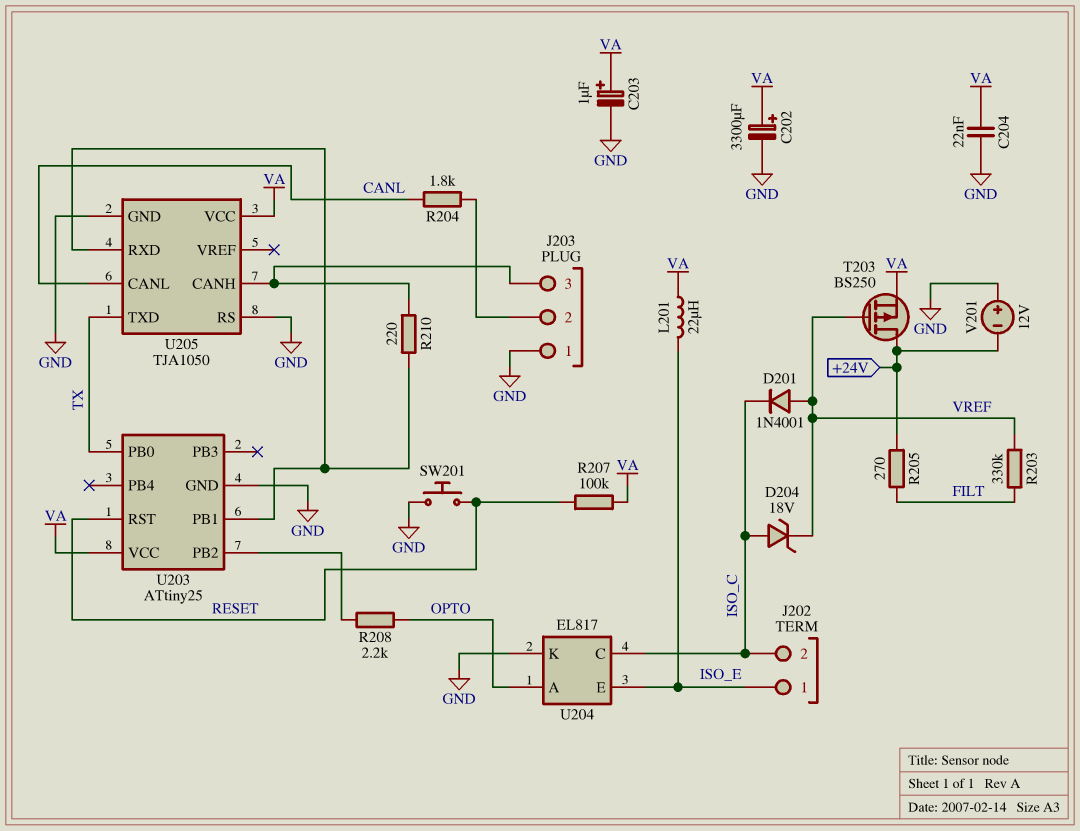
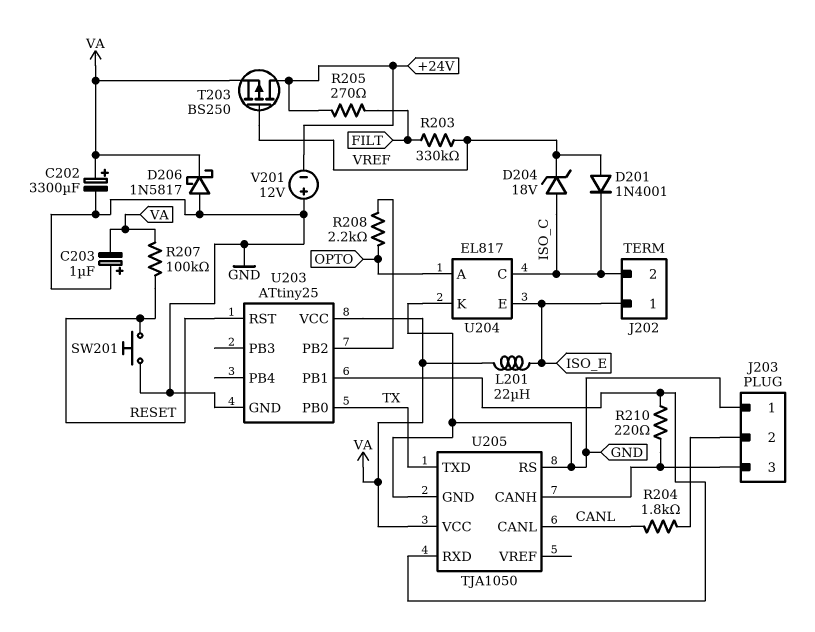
C203: 1uF (plus VA, minus GND) -> 1uF (plus GND, minus VA)
C204: 22nF (GND, VA) -> none
D206: none -> schottky 1N5817 (A GND, K VA)

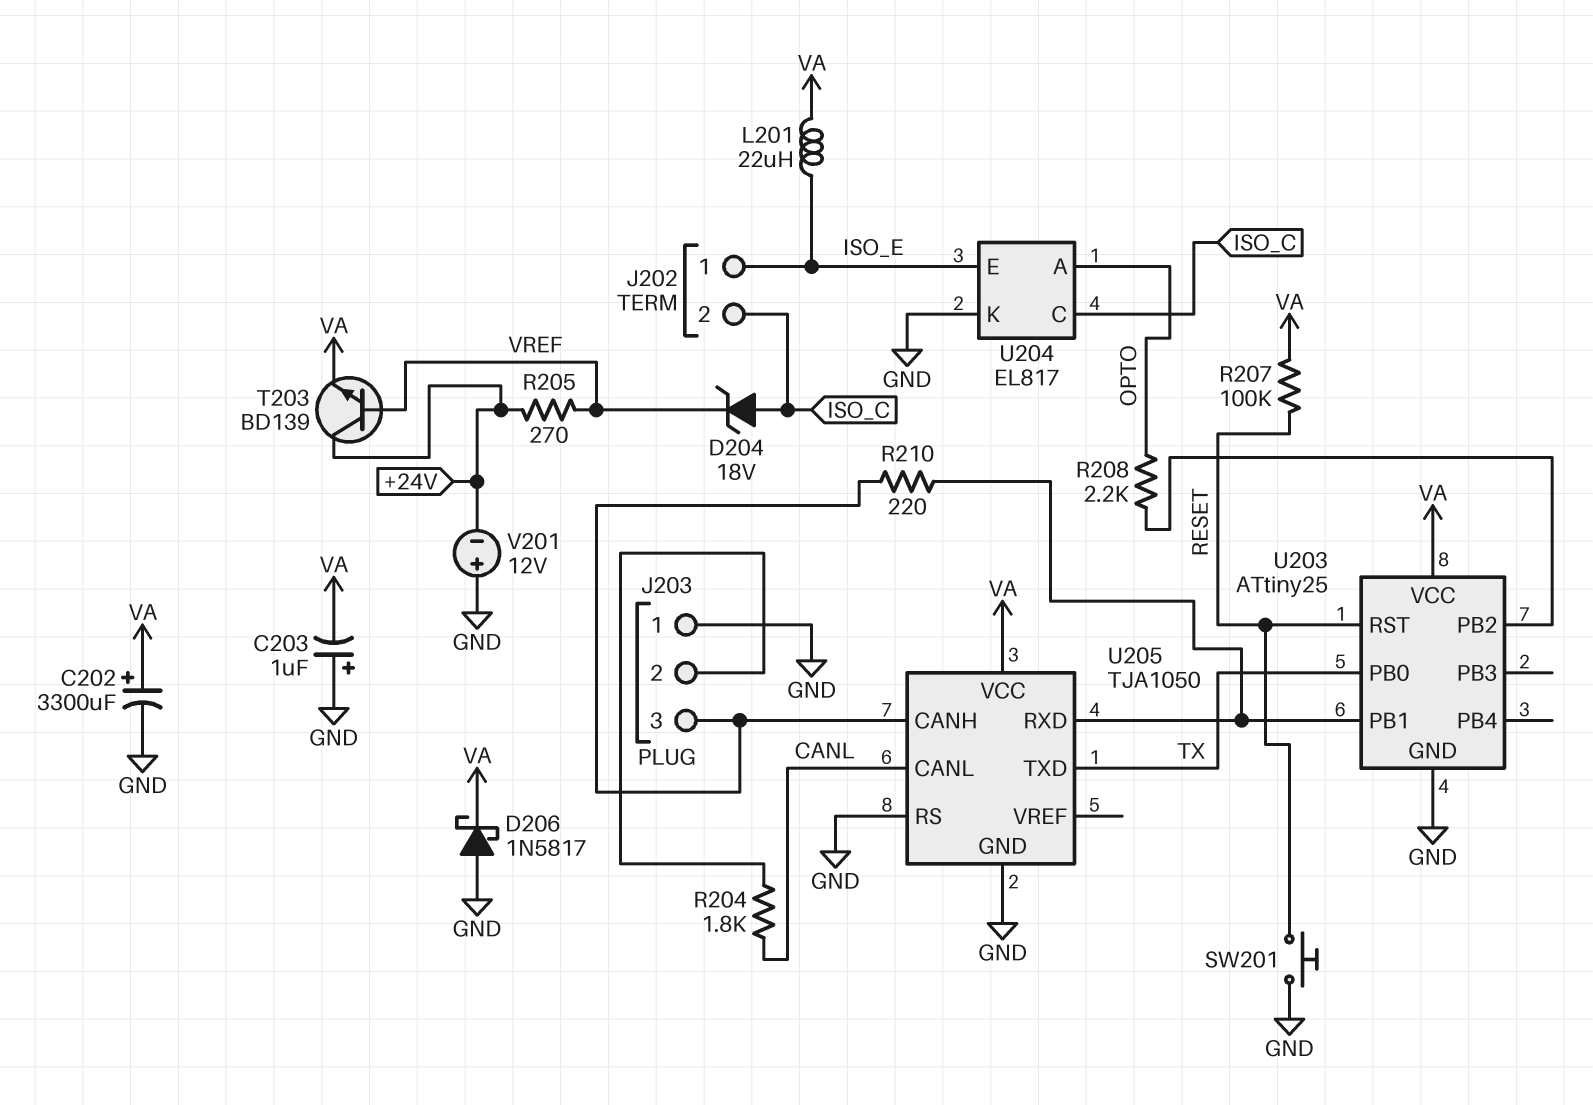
D201: diode 1N4001 (A VREF, K ISO_C) -> none
R203: 330k (FILT, VREF) -> none
R205: 270 (+24V, FILT) -> 270 (+24V, VREF)
T203: PMOS BS250 (G VREF, D +24V, S VA) -> NPN BD139 (B VREF, C +24V, E VA)

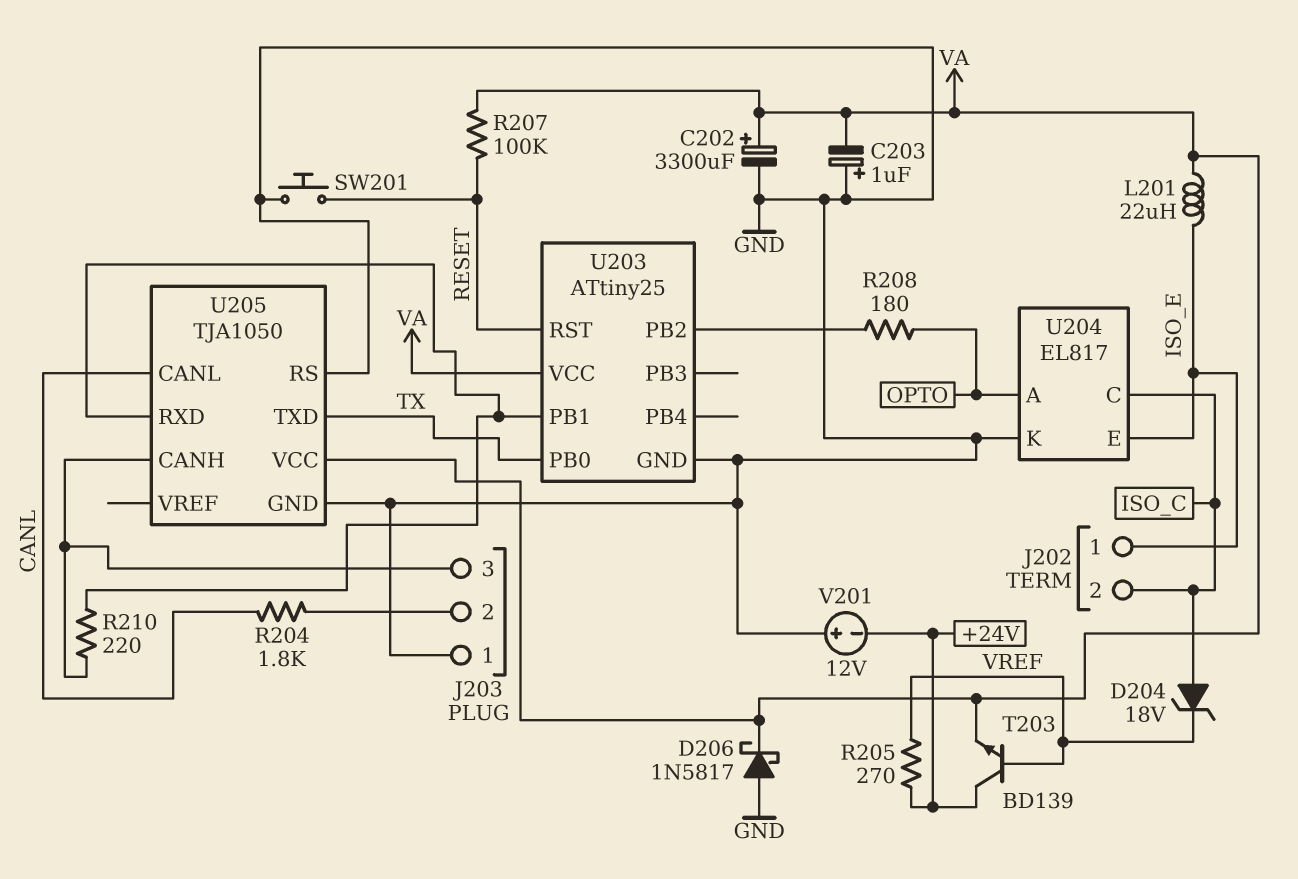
R208: 2.2k (OPTO, U203/PB2) -> 180 (OPTO, U203/PB2)

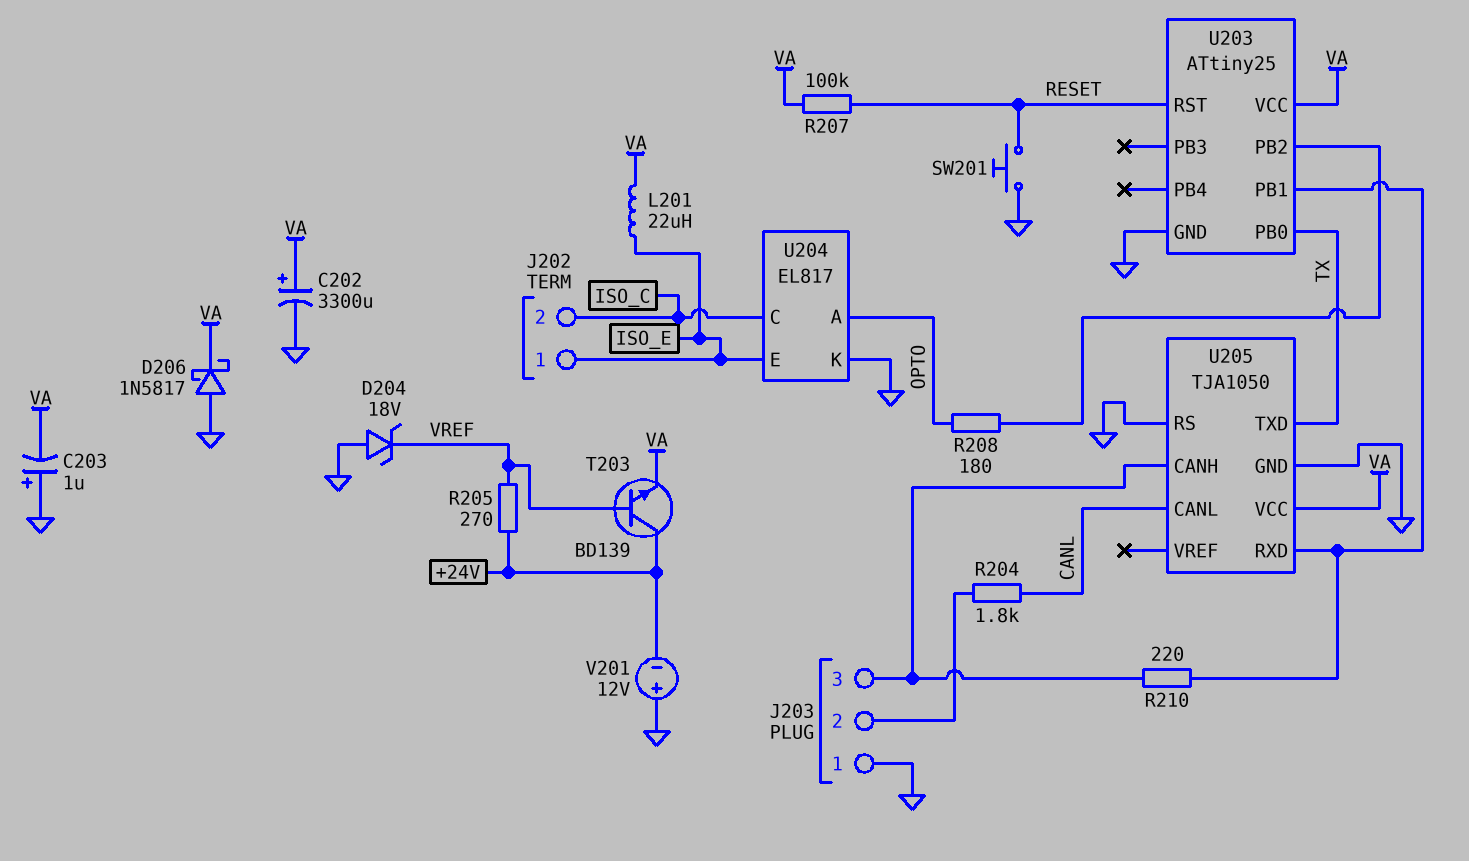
D204: zener 18V (A ISO_C, K VREF) -> zener 18V (A GND, K VREF)

